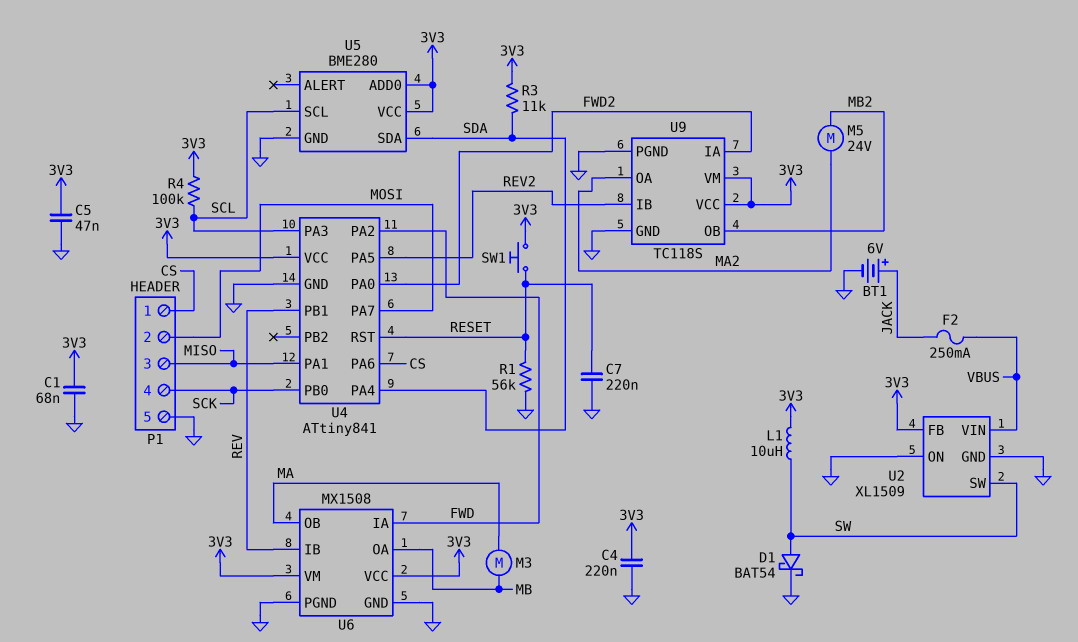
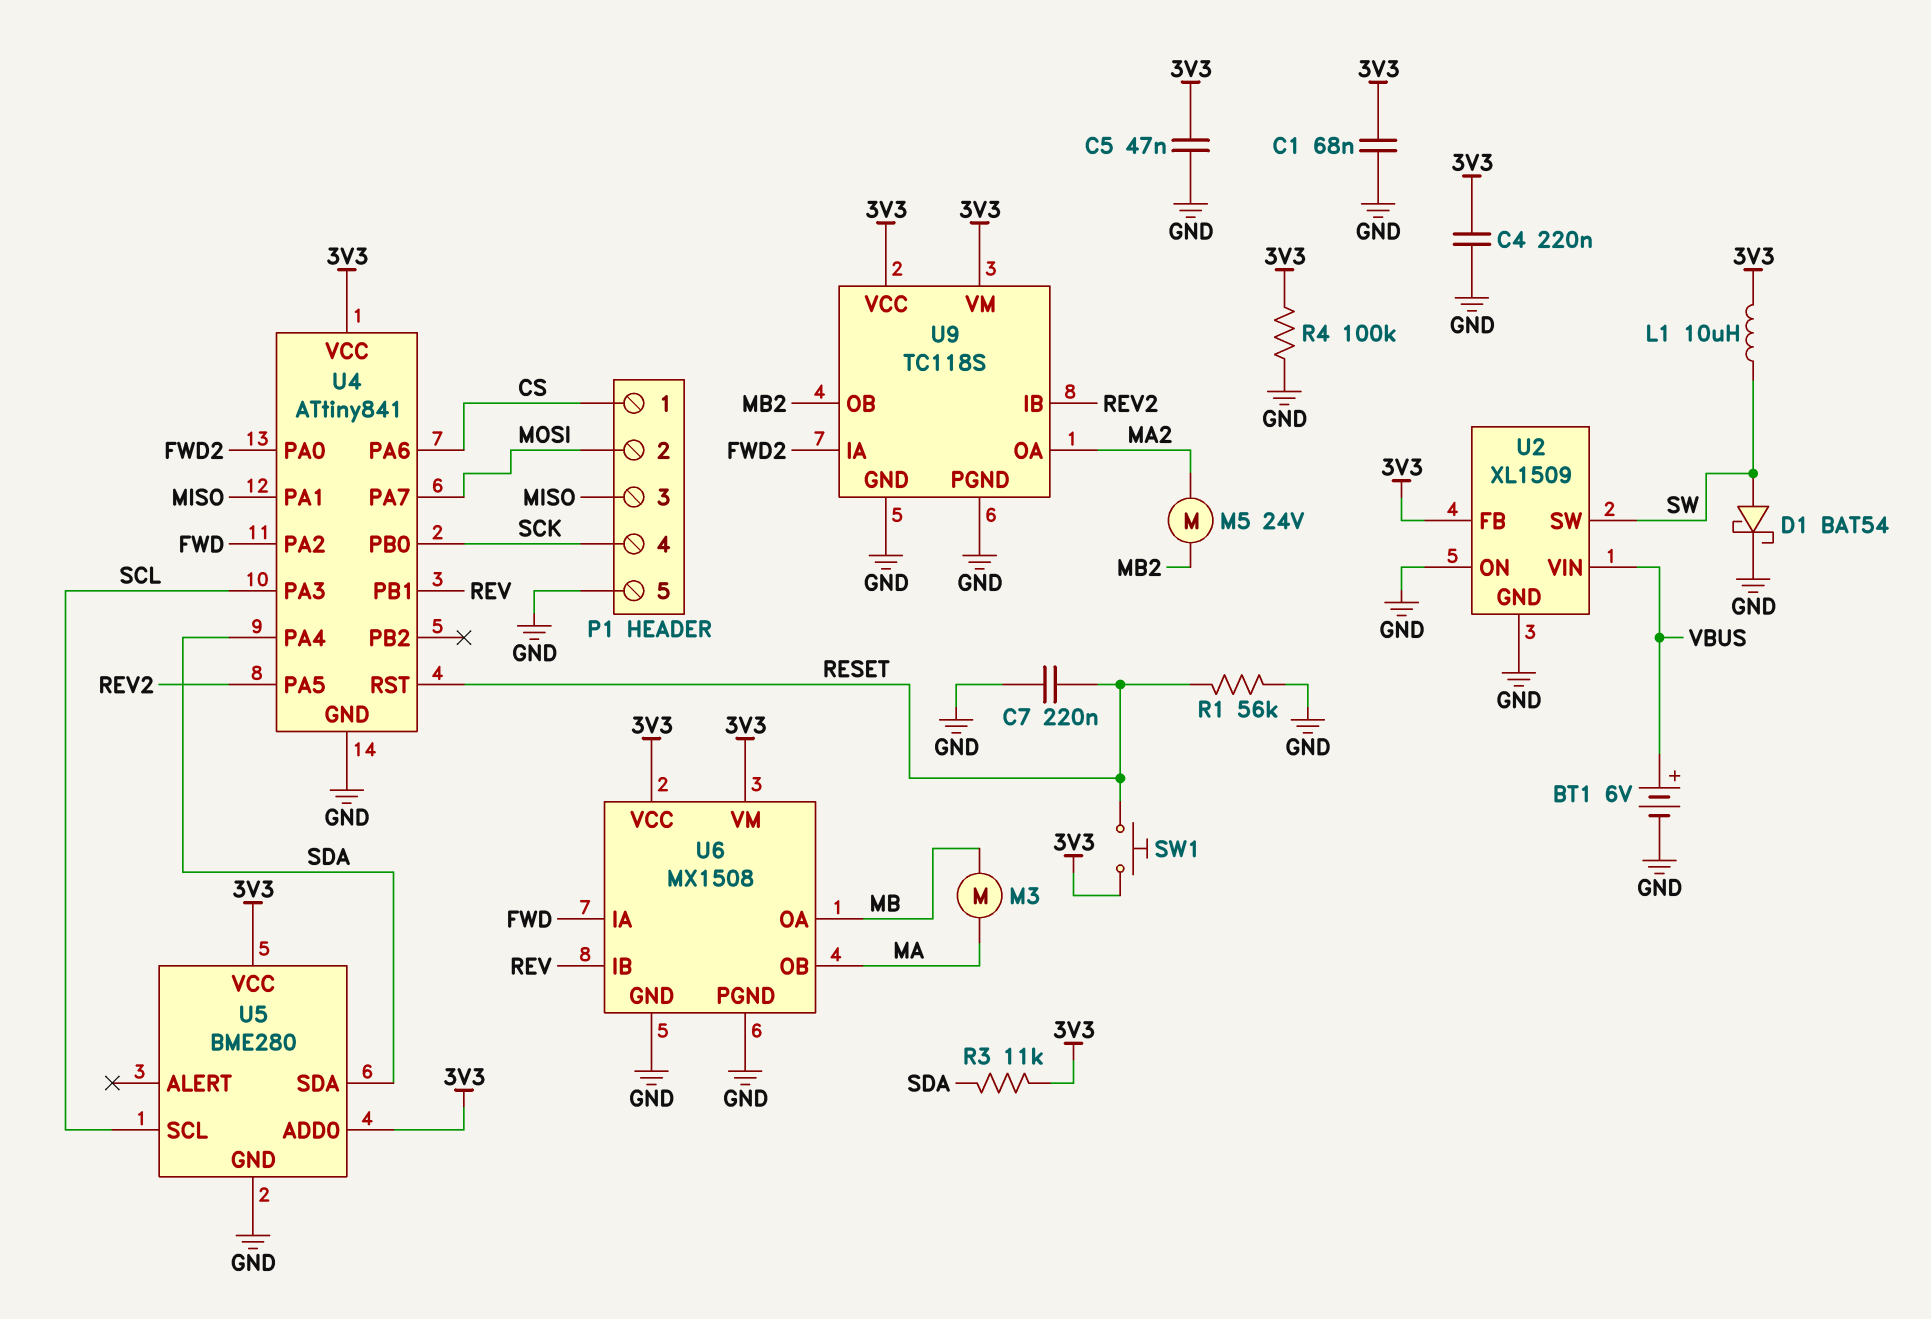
BT1: 6V (plus JACK, minus GND) -> 6V (plus VBUS, minus GND)
F2: 250mA (JACK, VBUS) -> none
R4: 100k (3V3, SCL) -> 100k (3V3, GND)

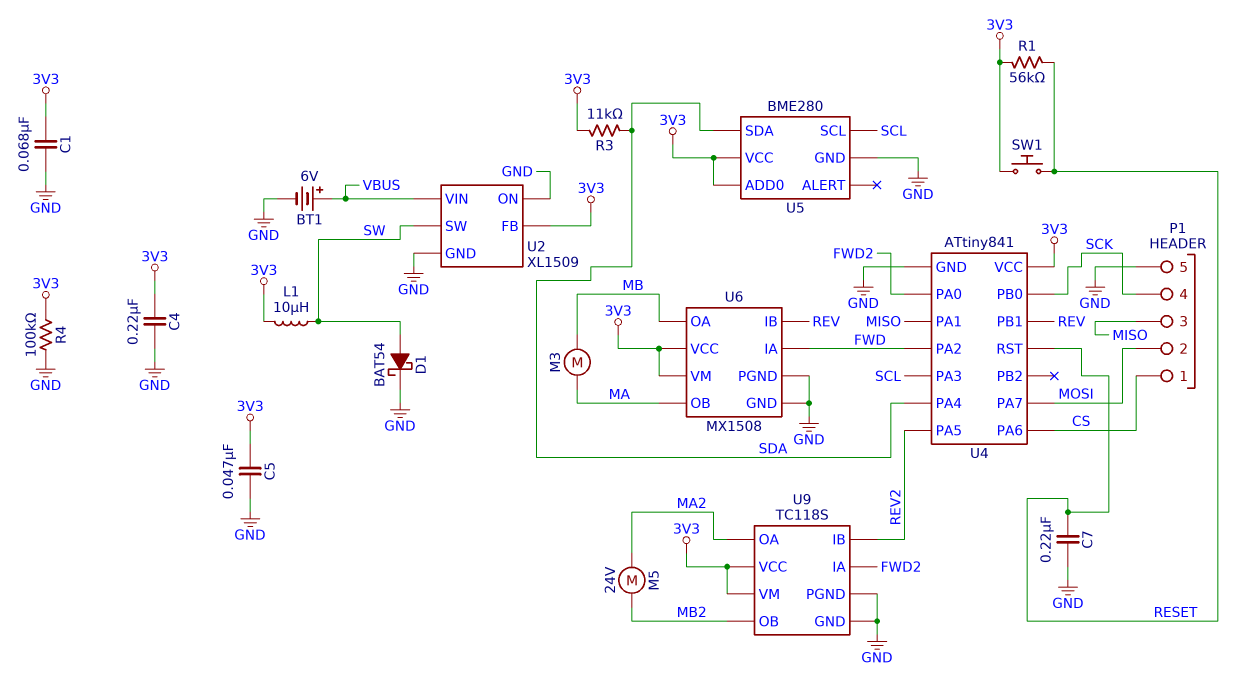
R1: 56k (GND, RESET) -> 56k (3V3, RESET)

